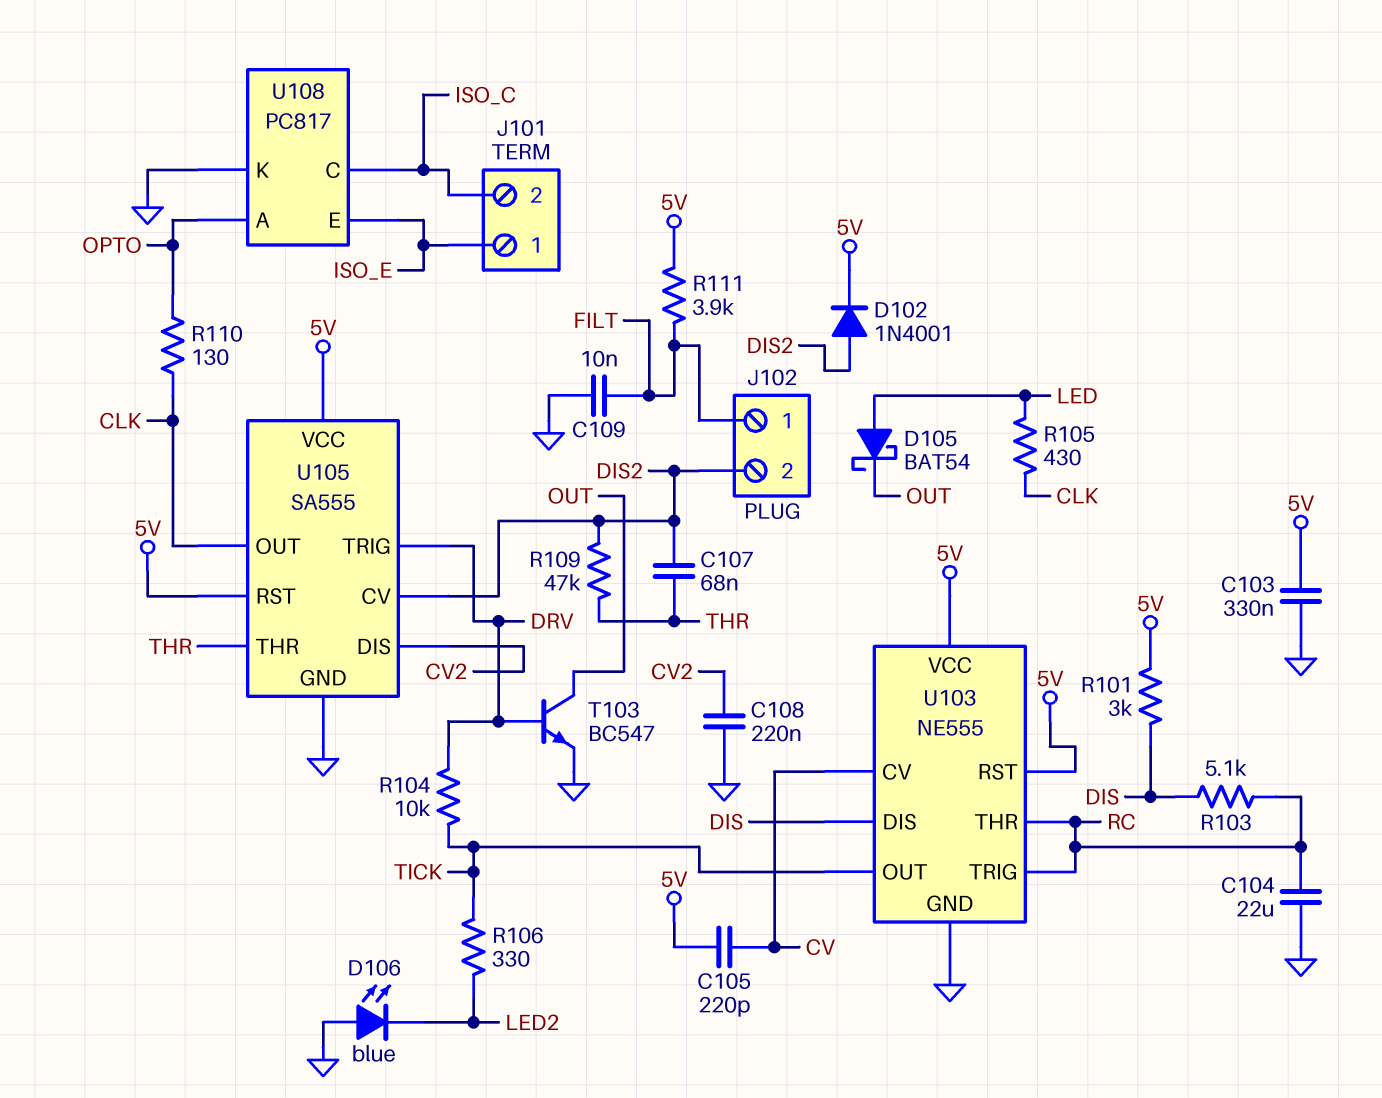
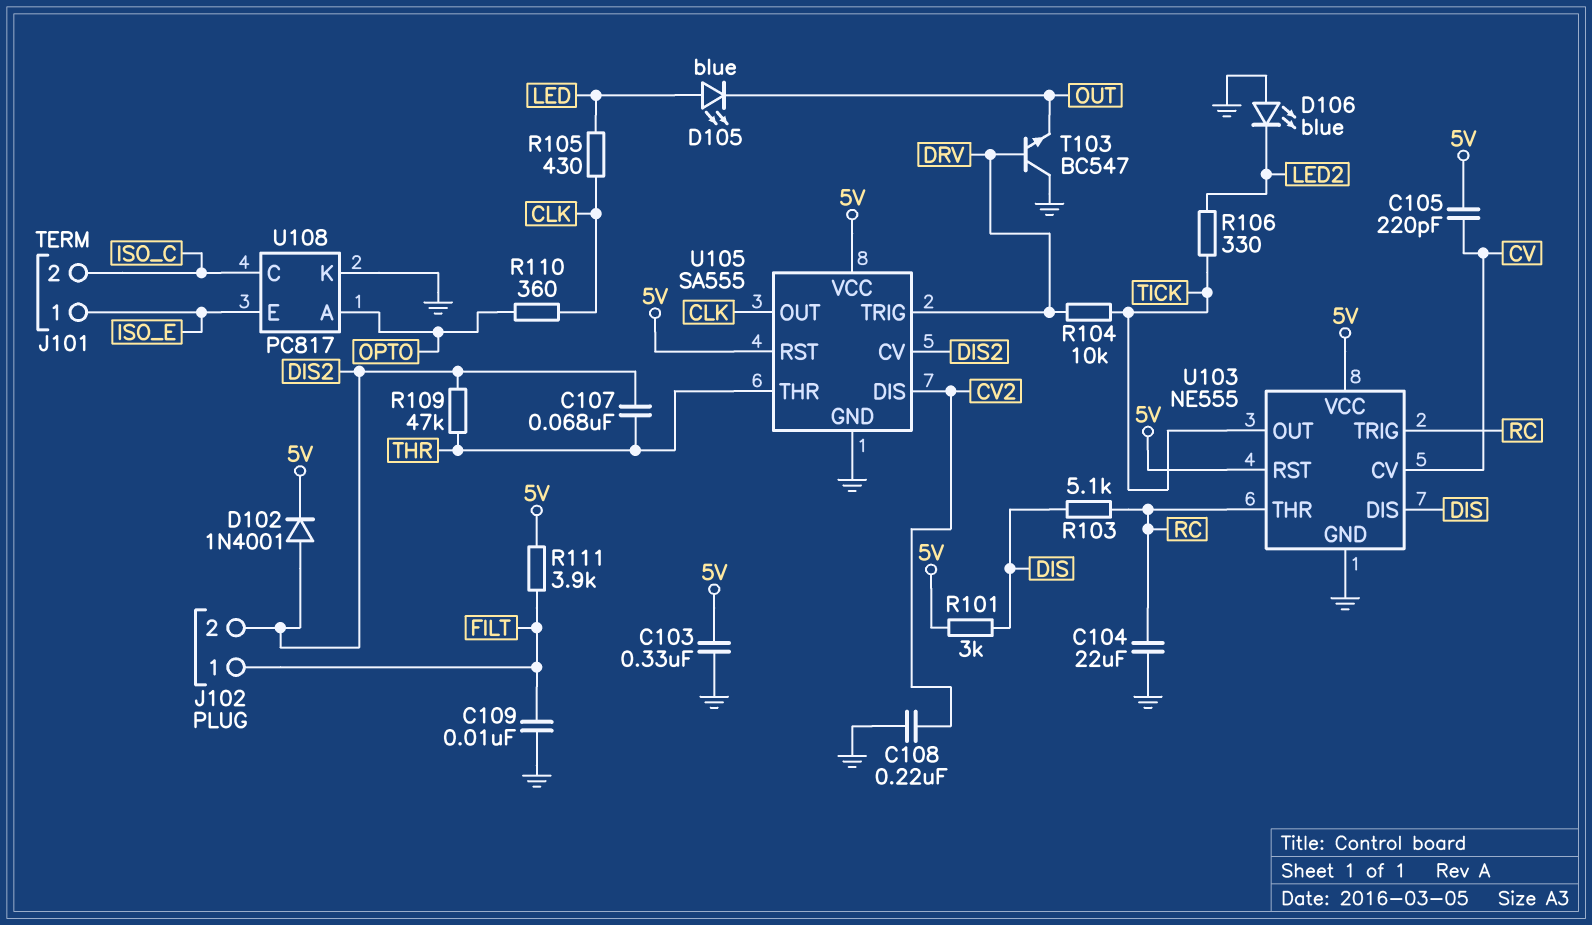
D105: schottky BAT54 (A LED, K OUT) -> LED blue (A LED, K OUT)
R110: 130 (CLK, OPTO) -> 360 (CLK, OPTO)
T103: NPN BC547 (B DRV, C OUT, E GND) -> NPN BC547 (B DRV, C GND, E OUT)

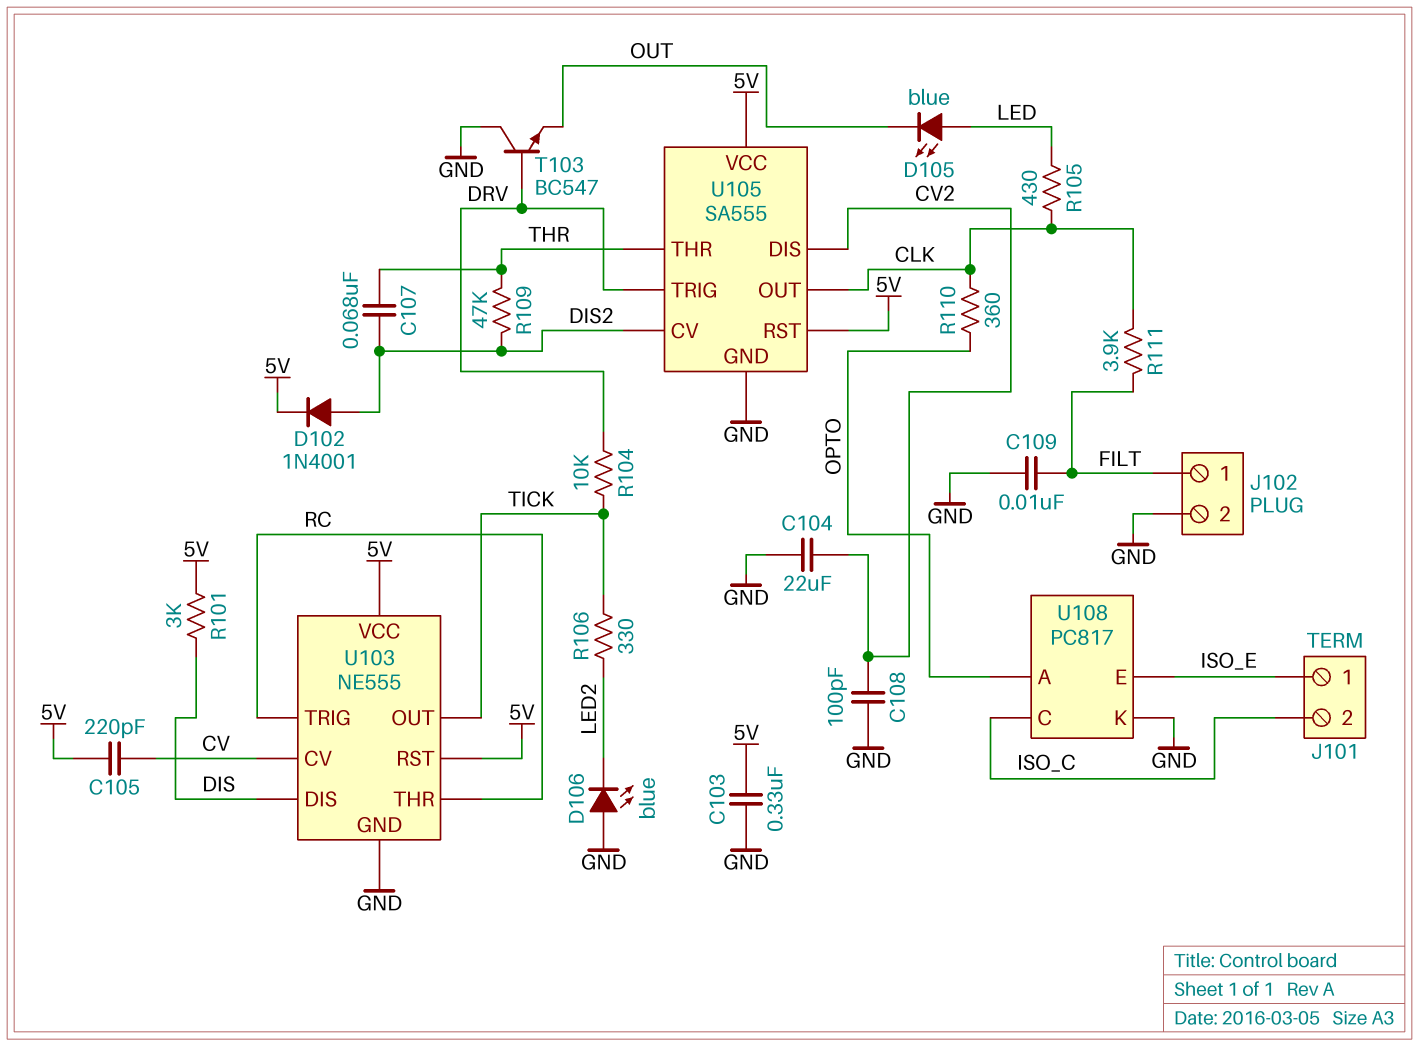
C104: 22uF (GND, RC) -> 22uF (CV2, GND)
C108: 220nF (CV2, GND) -> 100pF (CV2, GND)
J102 pin 2: DIS2 -> GND
R103: 5.1k (DIS, RC) -> none
R111: 3.9k (5V, FILT) -> 3.9k (CLK, FILT)

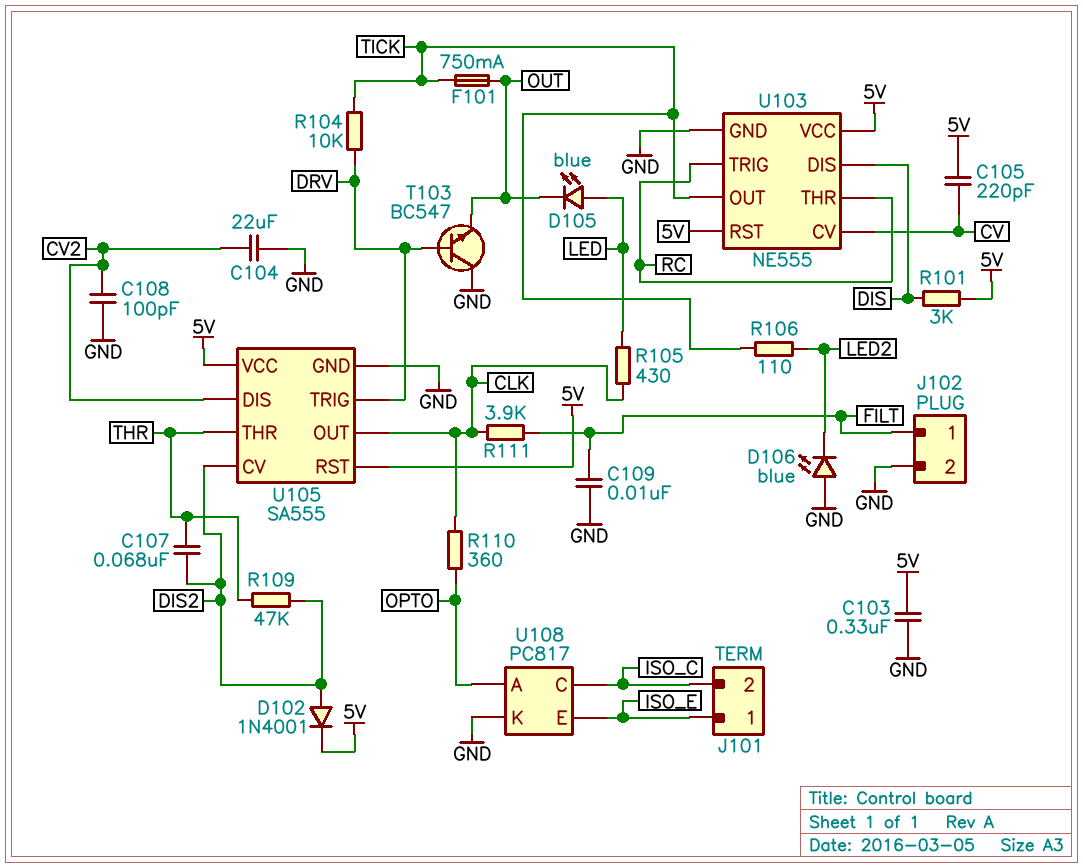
F101: none -> 750mA (OUT, TICK)
R106: 330 (LED2, TICK) -> 110 (LED2, TICK)

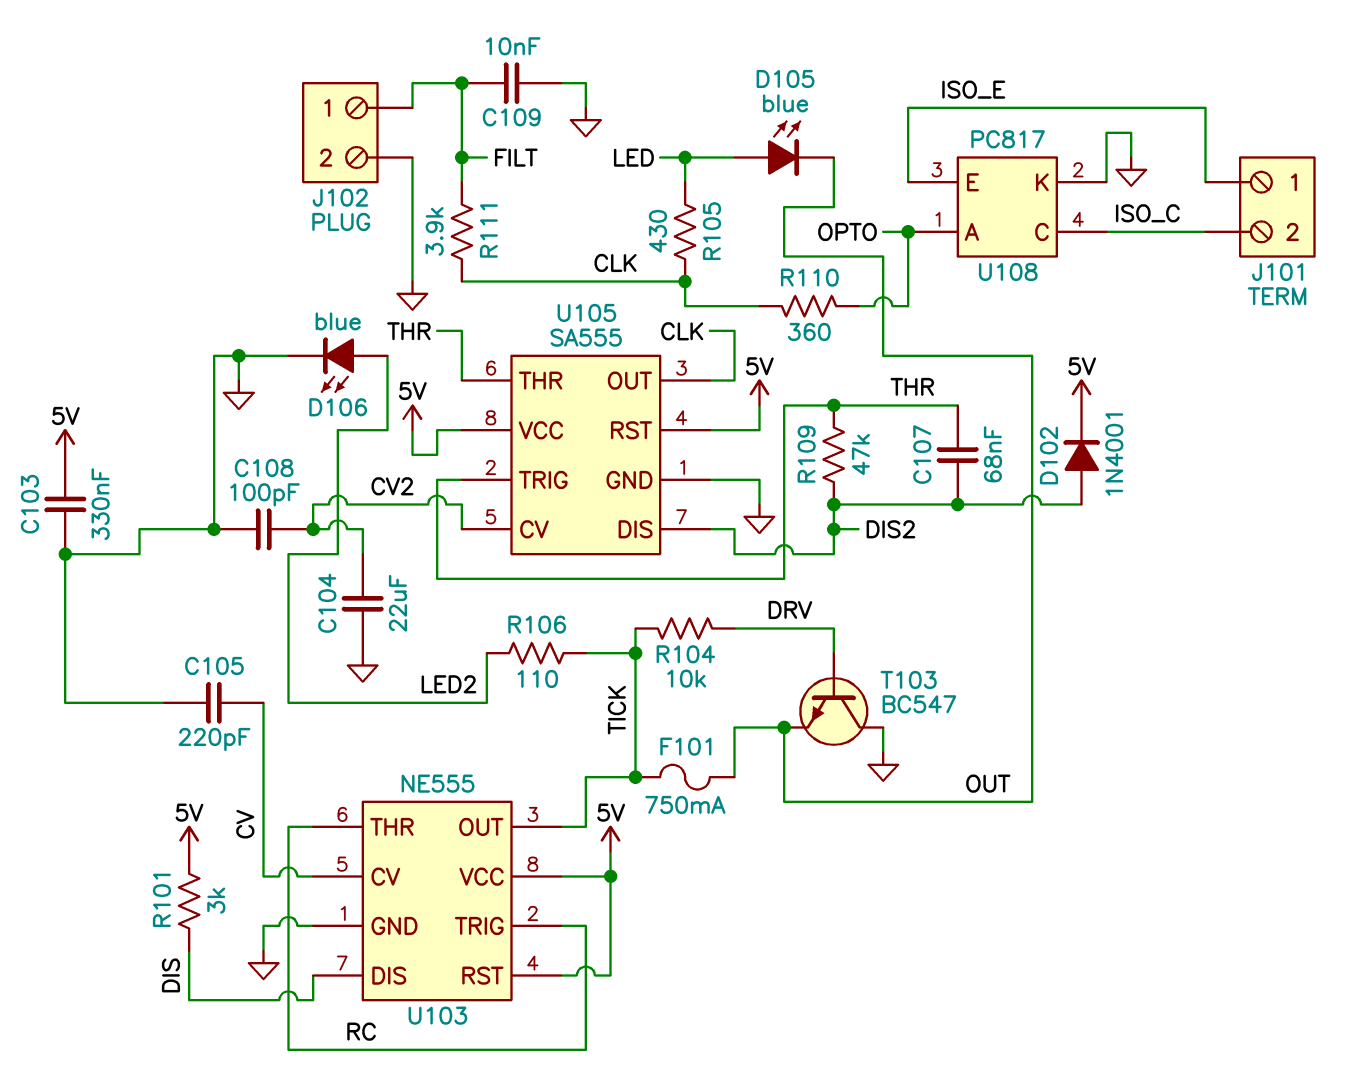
C105: 220pF (5V, CV) -> 220pF (CV, GND)
D106: LED blue (A GND, K LED2) -> LED blue (A LED2, K GND)
U105 pin CV: DIS2 -> CV2
U105 pin DIS: CV2 -> DIS2
U105 pin TRIG: DRV -> THR

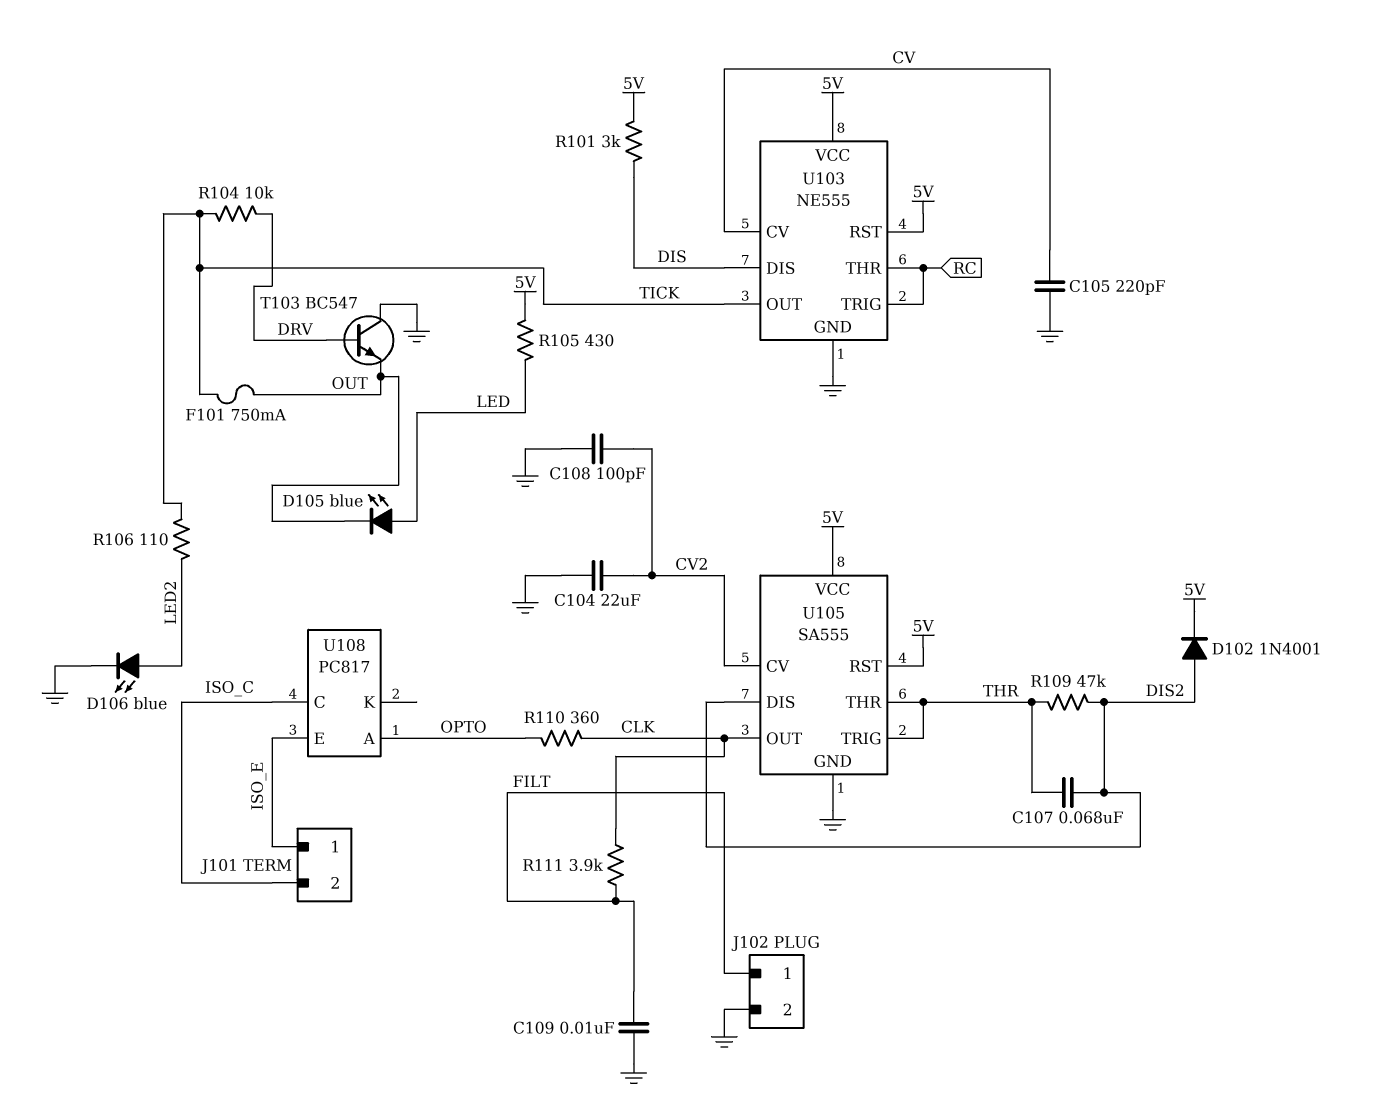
C103: 330nF (5V, GND) -> none
R105: 430 (CLK, LED) -> 430 (5V, LED)
U108 pin K: GND -> none

